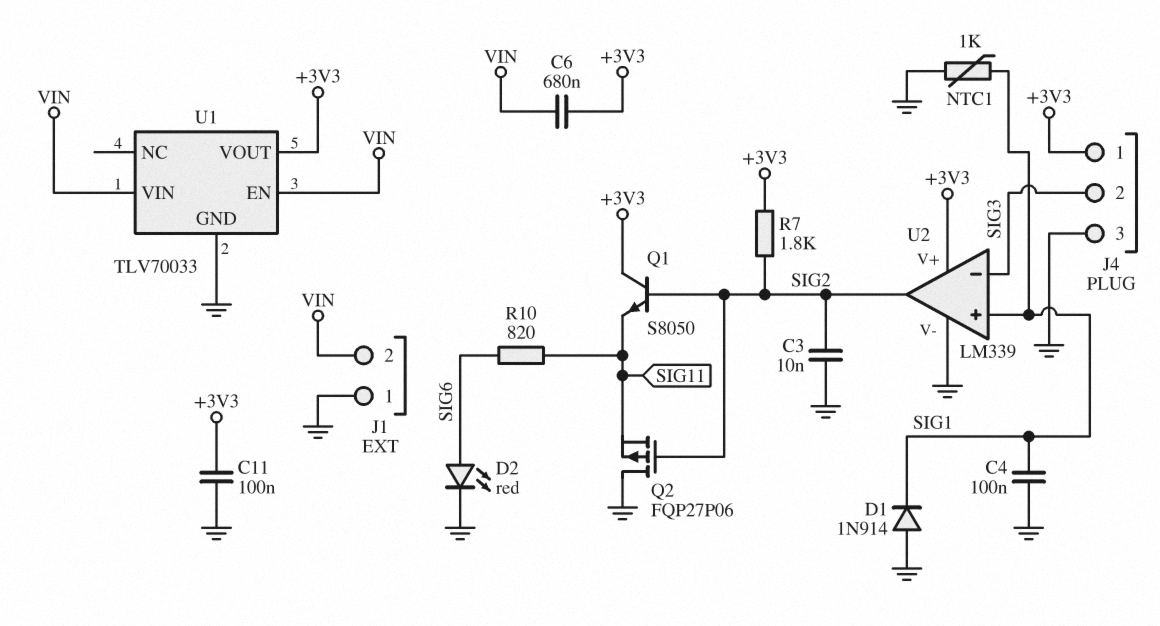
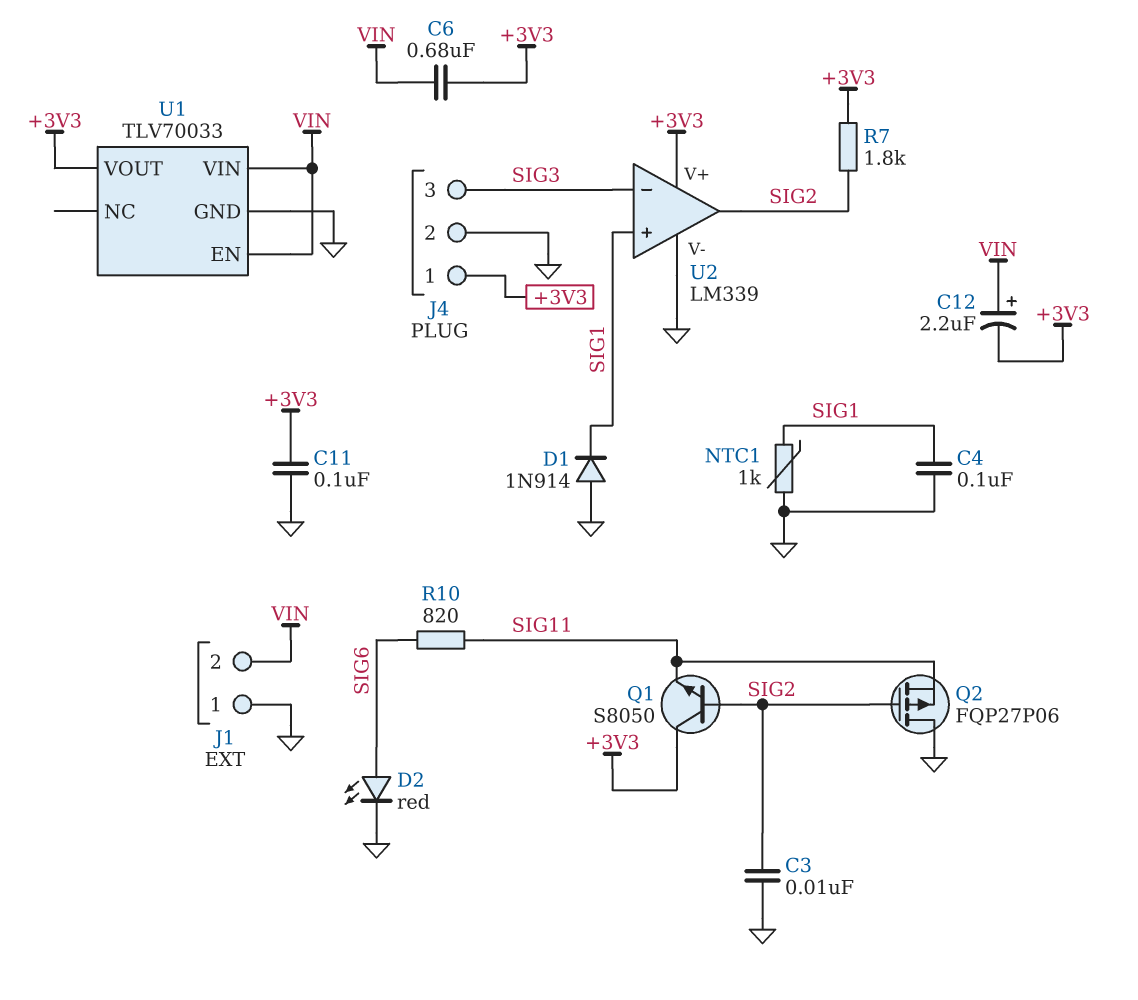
C12: none -> 2.2uF (plus VIN, minus +3V3)
J4 pin 2: SIG3 -> GND
J4 pin 3: GND -> SIG3

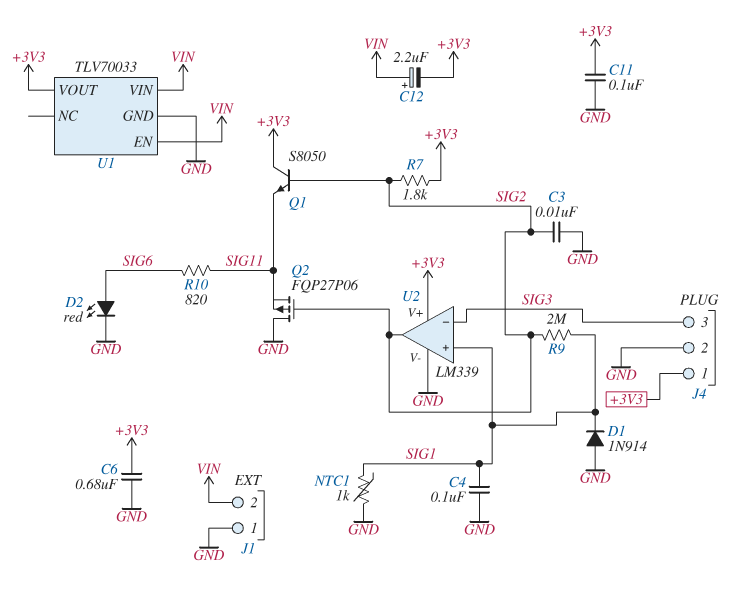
C6: 680nF (+3V3, VIN) -> 680nF (+3V3, GND)
R9: none -> 2M (SIG1, SIG2)

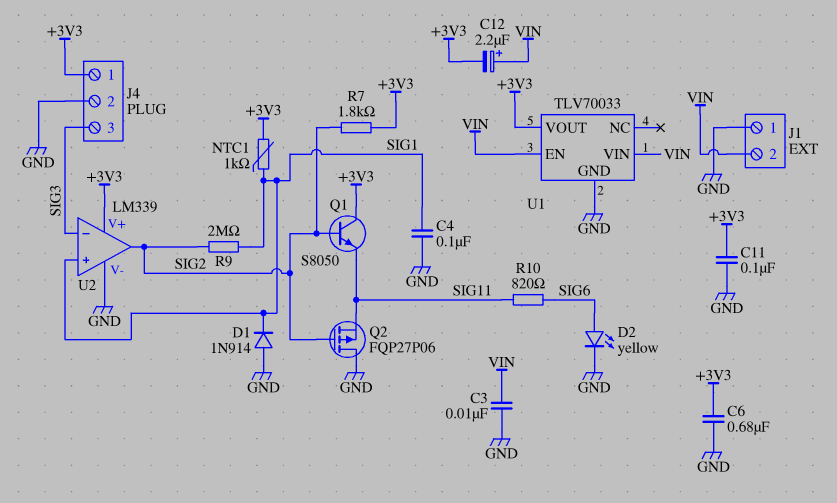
C3: 10nF (GND, SIG2) -> 10nF (GND, VIN)
D2: LED red (A SIG6, K GND) -> LED yellow (A SIG6, K GND)
NTC1: 1k (GND, SIG1) -> 1k (+3V3, SIG1)

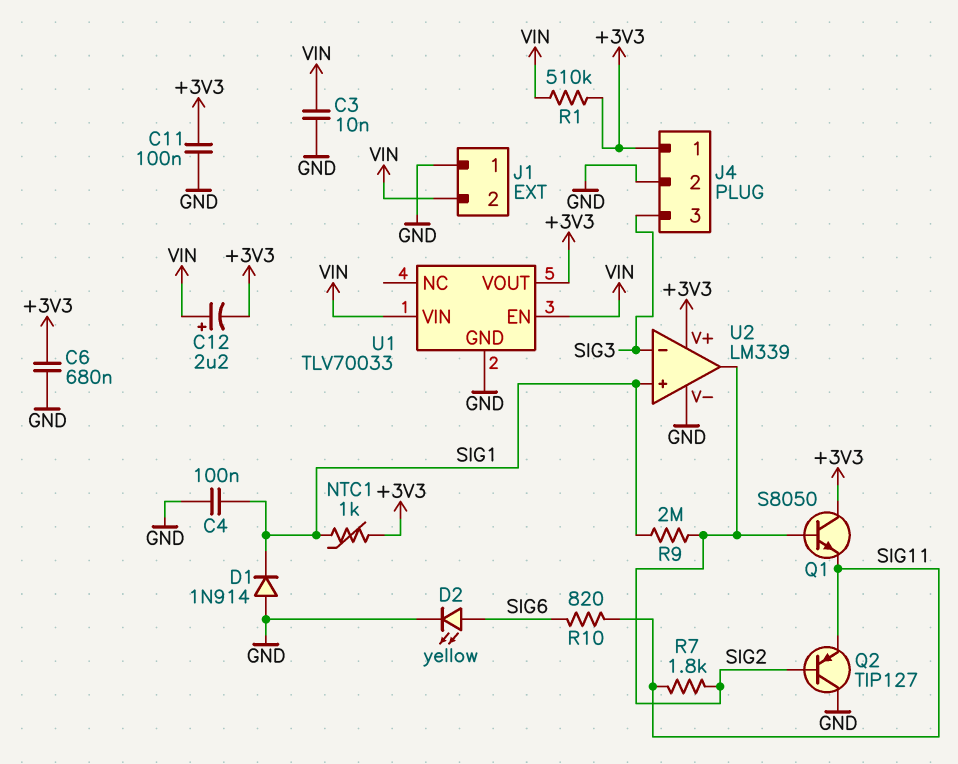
Q2: PMOS FQP27P06 (G SIG2, D GND, S SIG11) -> PNP TIP127 (B SIG2, C GND, E SIG11)
R1: none -> 510k (+3V3, VIN)
R7: 1.8k (+3V3, SIG2) -> 1.8k (SIG2, SIG11)

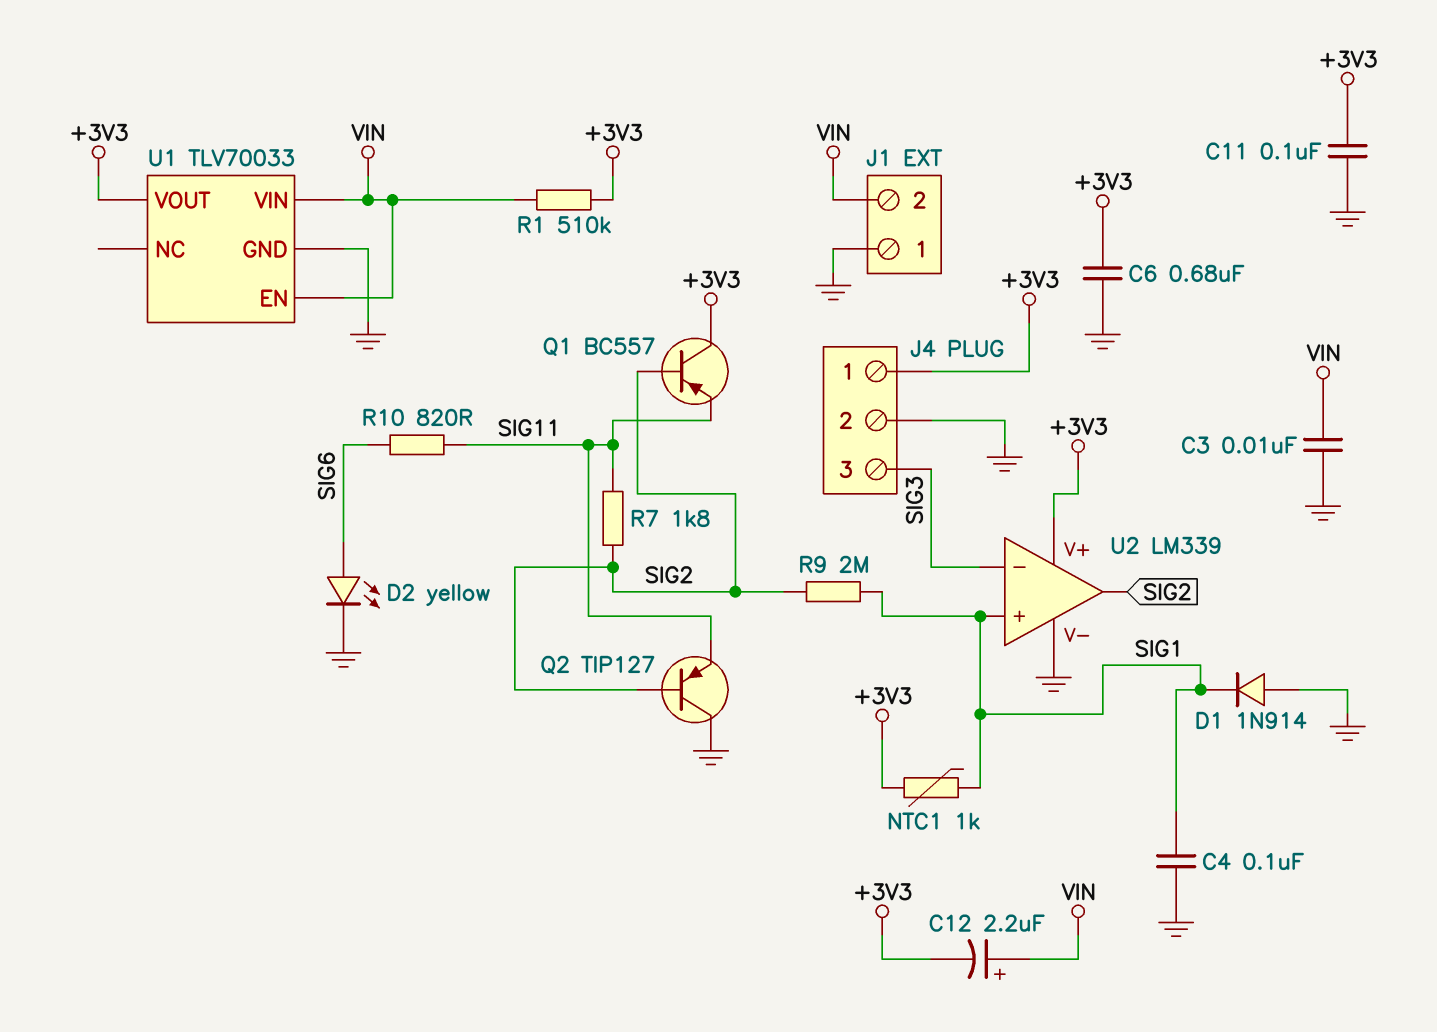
Q1: NPN S8050 (B SIG2, C +3V3, E SIG11) -> PNP BC557 (B SIG2, C +3V3, E SIG11)

